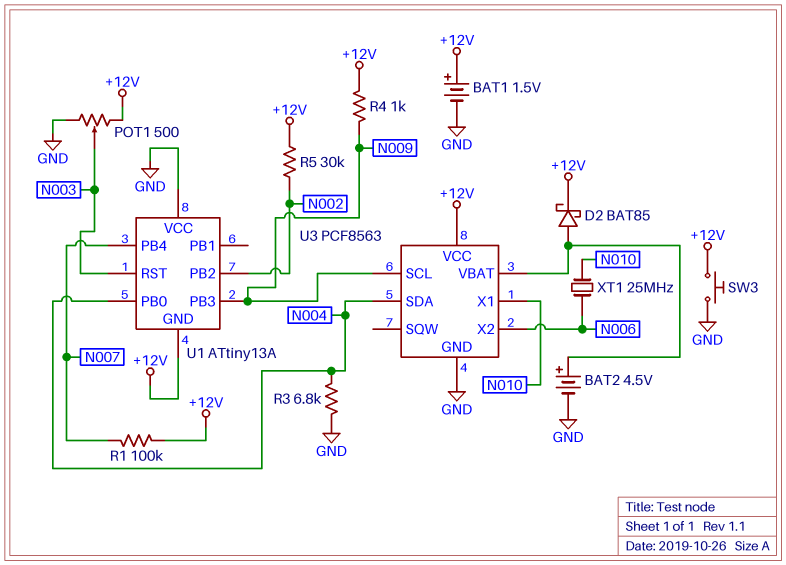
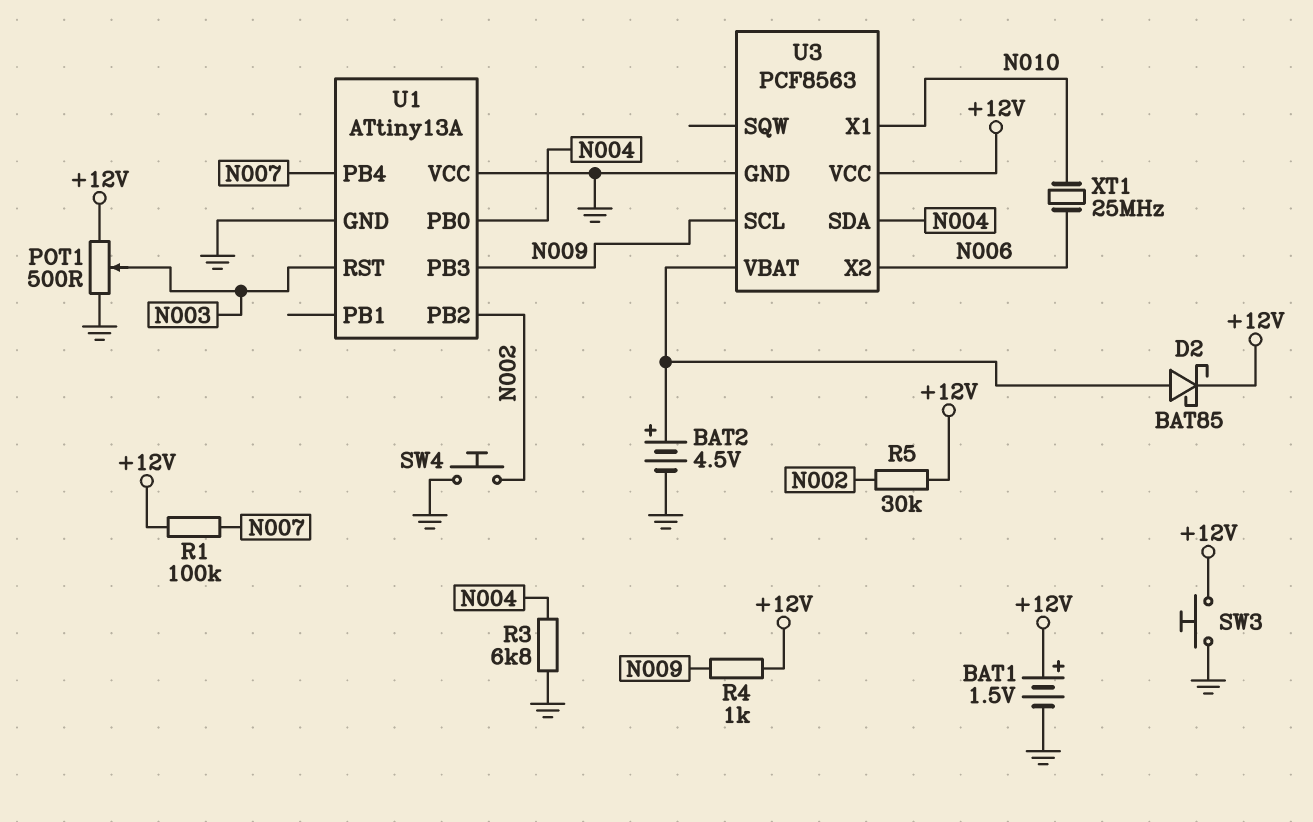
SW4: none -> button (GND, N002)
U1 pin GND: +12V -> GND

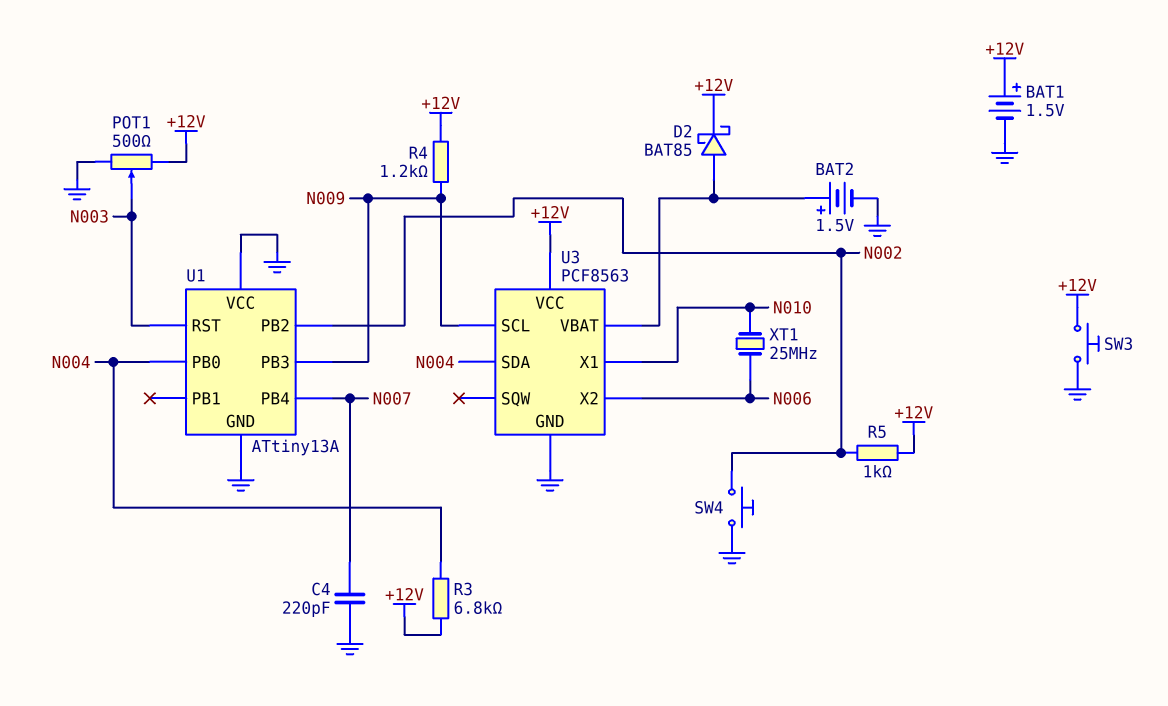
BAT2: 4.5V (plus U3/VBAT, minus GND) -> 1.5V (plus U3/VBAT, minus GND)
C4: none -> 220pF (GND, N007)
R1: 100k (+12V, N007) -> none
R3: 6.8k (GND, N004) -> 6.8k (+12V, N004)
R4: 1k (+12V, N009) -> 1.2k (+12V, N009)
R5: 30k (+12V, N002) -> 1k (+12V, N002)

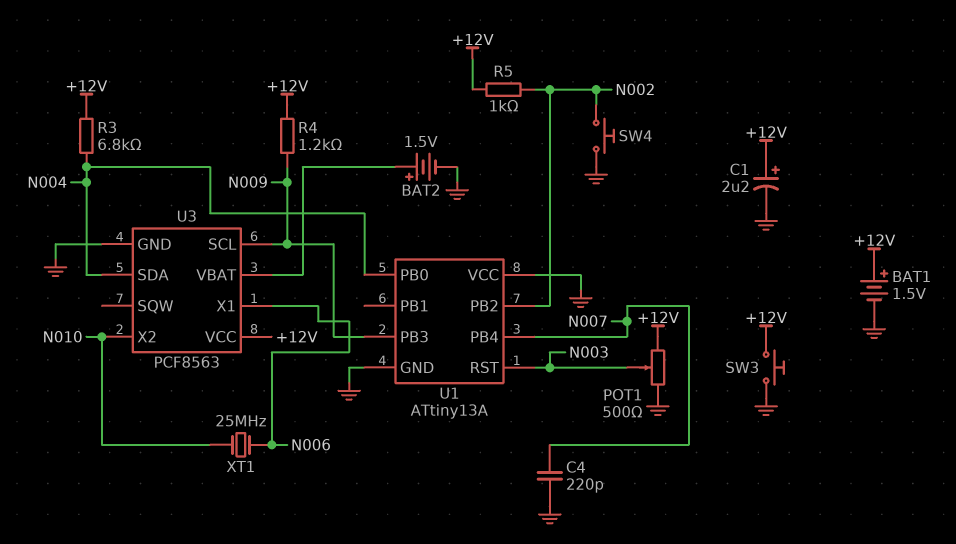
C1: none -> 2.2uF (plus +12V, minus GND)
D2: schottky BAT85 (A U3/VBAT, K +12V) -> none
U3 pin X1: N010 -> N006
U3 pin X2: N006 -> N010

